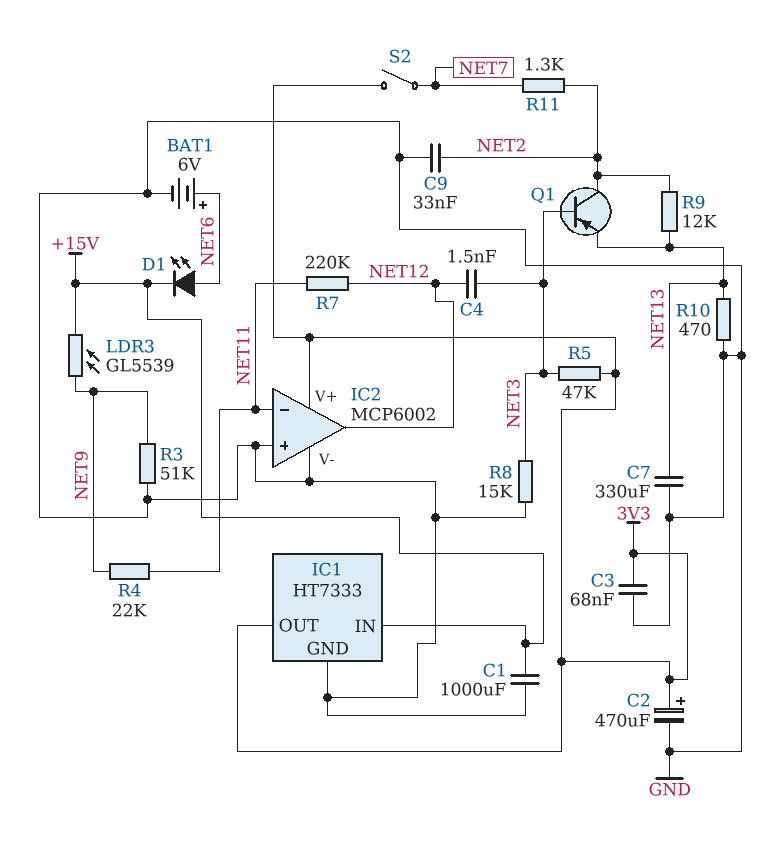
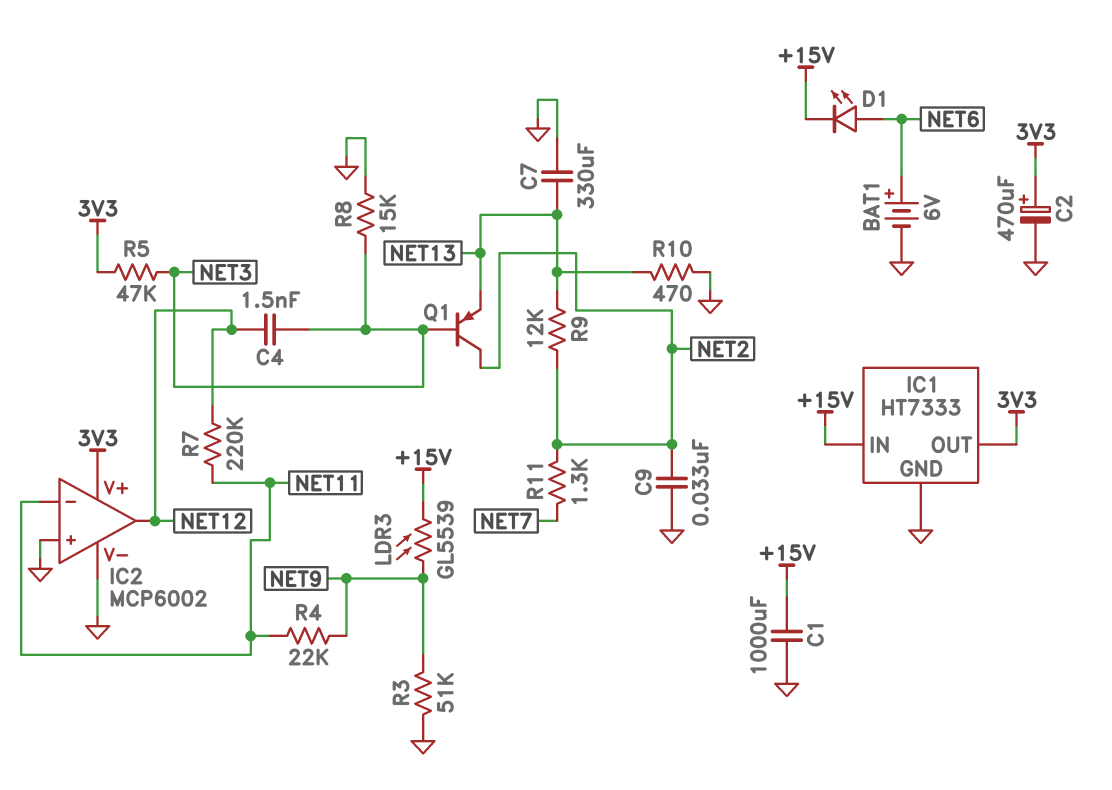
C3: 68nF (3V3, GND) -> none
S2: switch (3V3, NET7) -> none

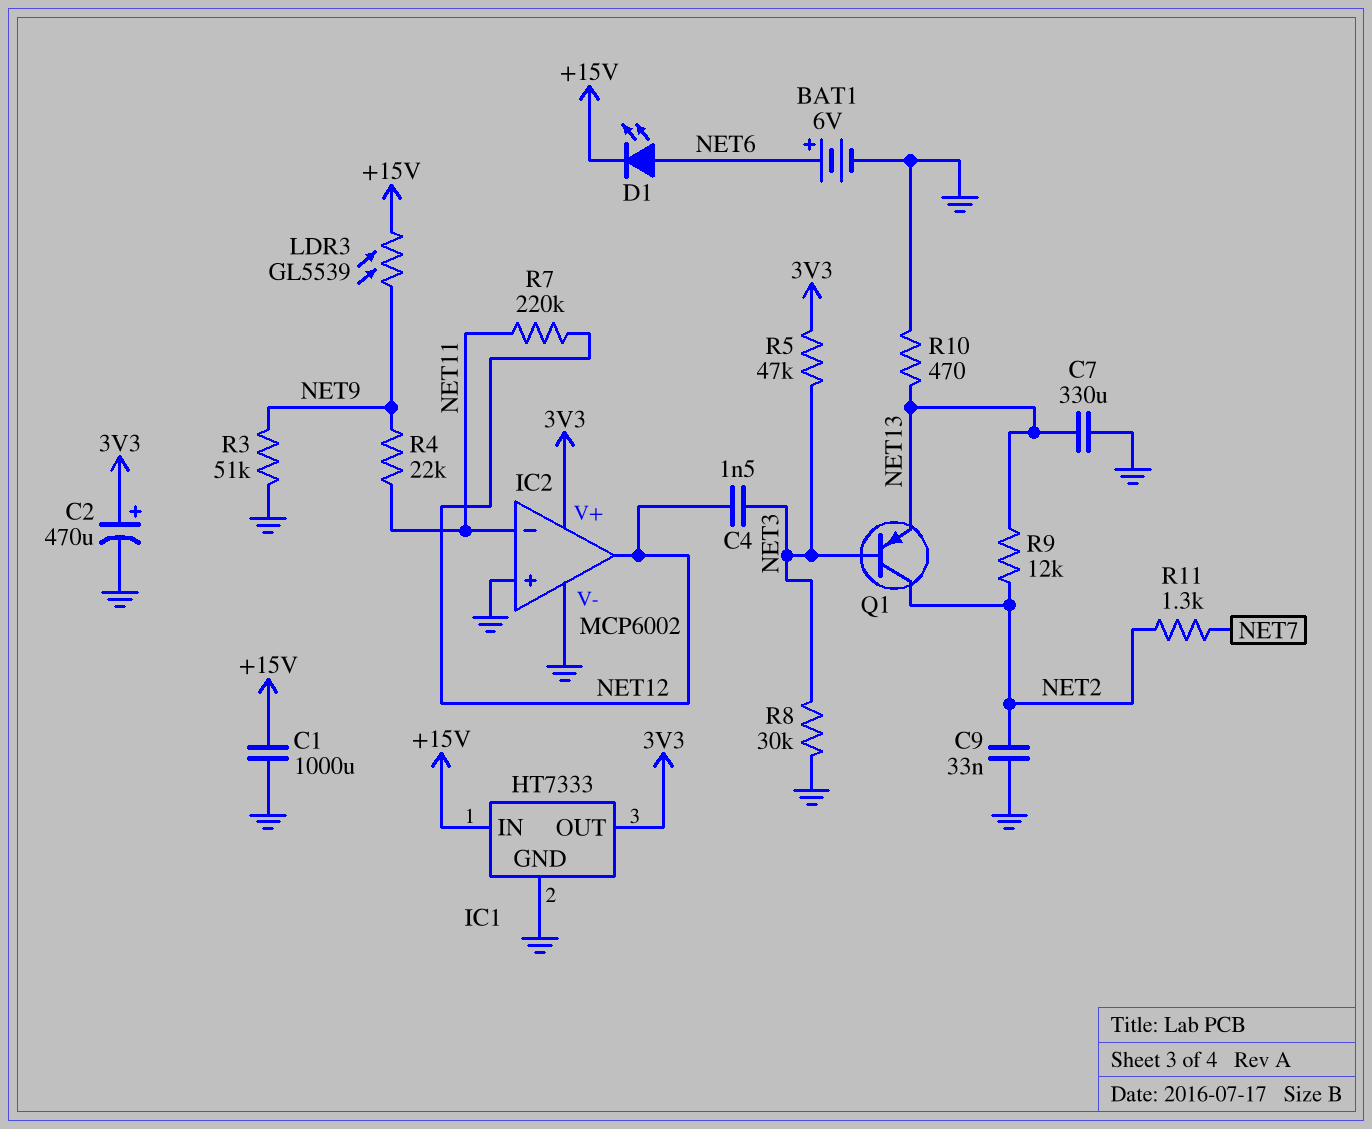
R8: 15k (GND, NET3) -> 30k (GND, NET3)

